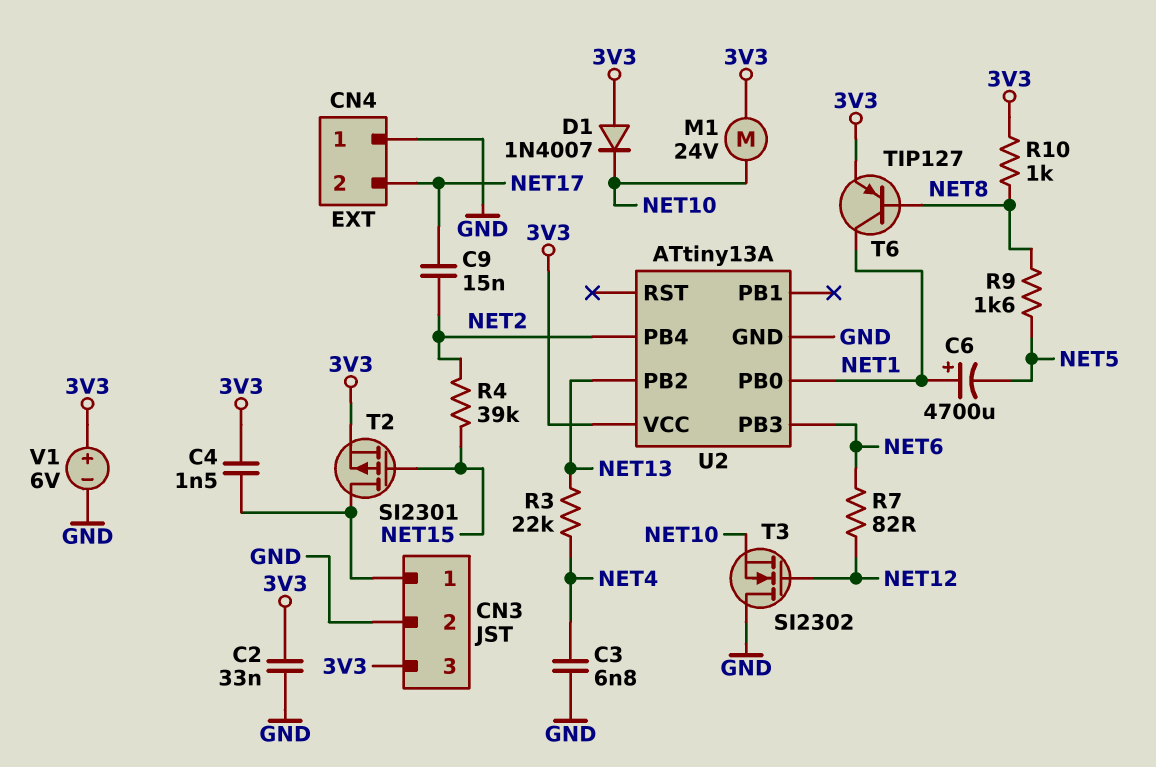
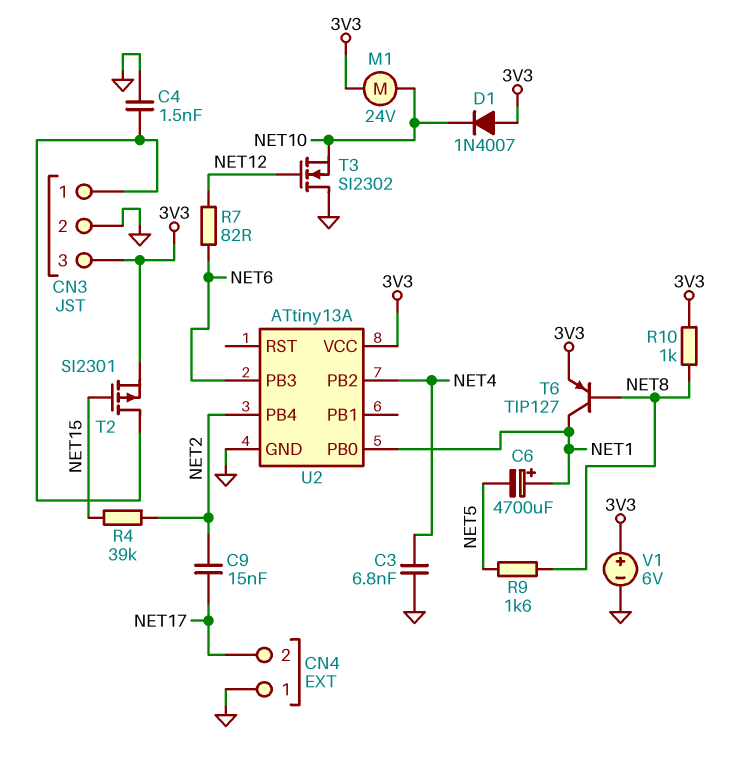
C2: 33nF (3V3, GND) -> none
C4: 1.5nF (3V3, CN3/1) -> 1.5nF (CN3/1, GND)
R3: 22k (NET4, NET13) -> none
U2 pin PB2: NET13 -> NET4

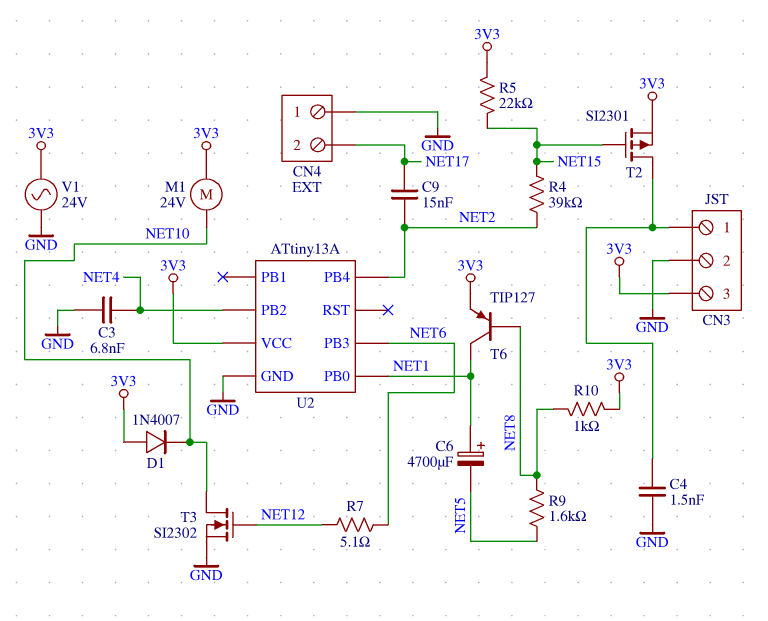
R5: none -> 22k (3V3, NET15)
R7: 82 (NET6, NET12) -> 5.1 (NET6, NET12)
T3: NMOS SI2302 (G NET12, D GND, S NET10) -> NMOS SI2302 (G NET12, D NET10, S GND)
V1: 6V (plus 3V3, minus GND) -> AC 24V (3V3, GND)

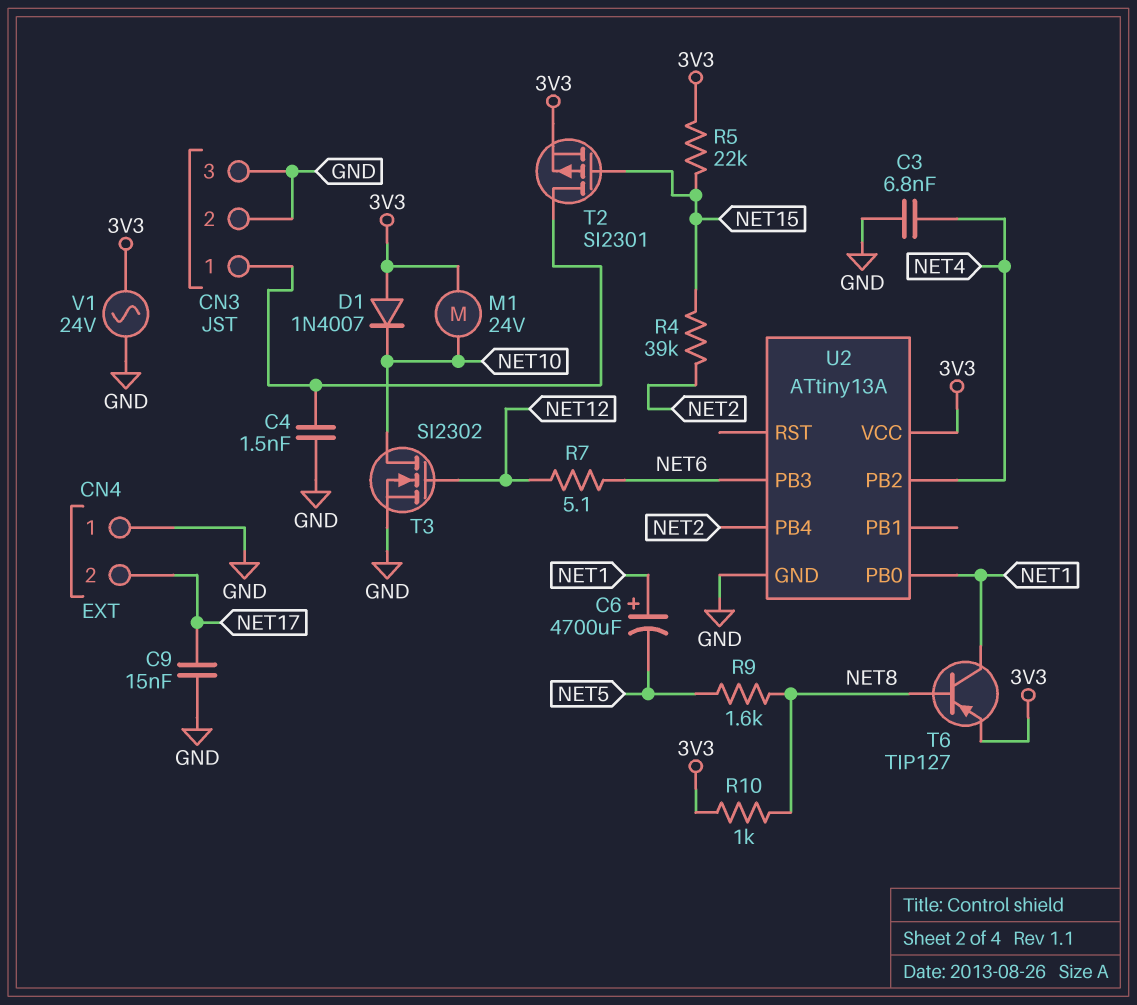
C9: 15nF (NET2, NET17) -> 15nF (GND, NET17)
CN3 pin 3: 3V3 -> GND

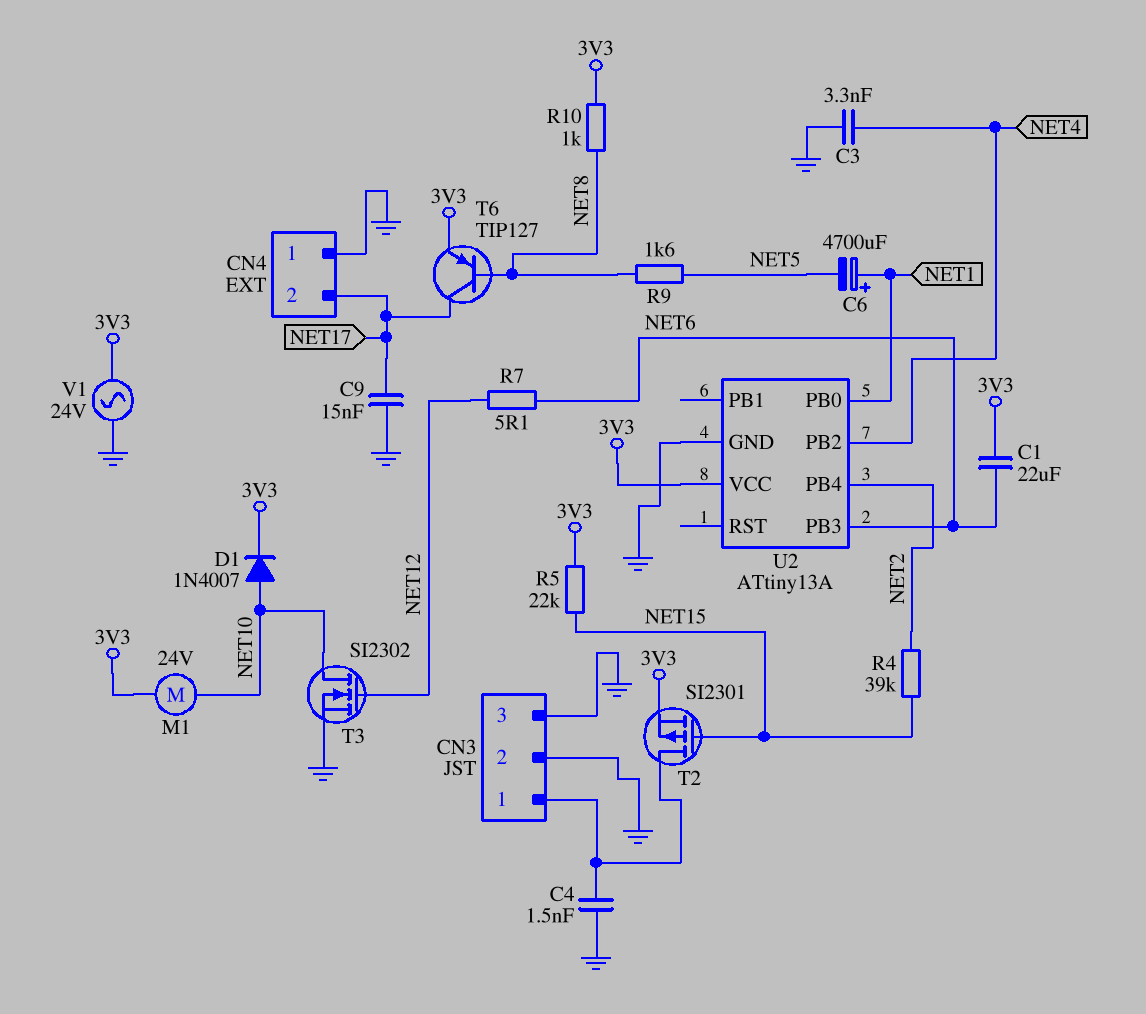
C1: none -> 22uF (3V3, NET6)
C3: 6.8nF (GND, NET4) -> 3.3nF (GND, NET4)
D1: diode 1N4007 (A 3V3, K NET10) -> diode 1N4007 (A NET10, K 3V3)
T6: PNP TIP127 (B NET8, C NET1, E 3V3) -> PNP TIP127 (B NET8, C NET17, E 3V3)

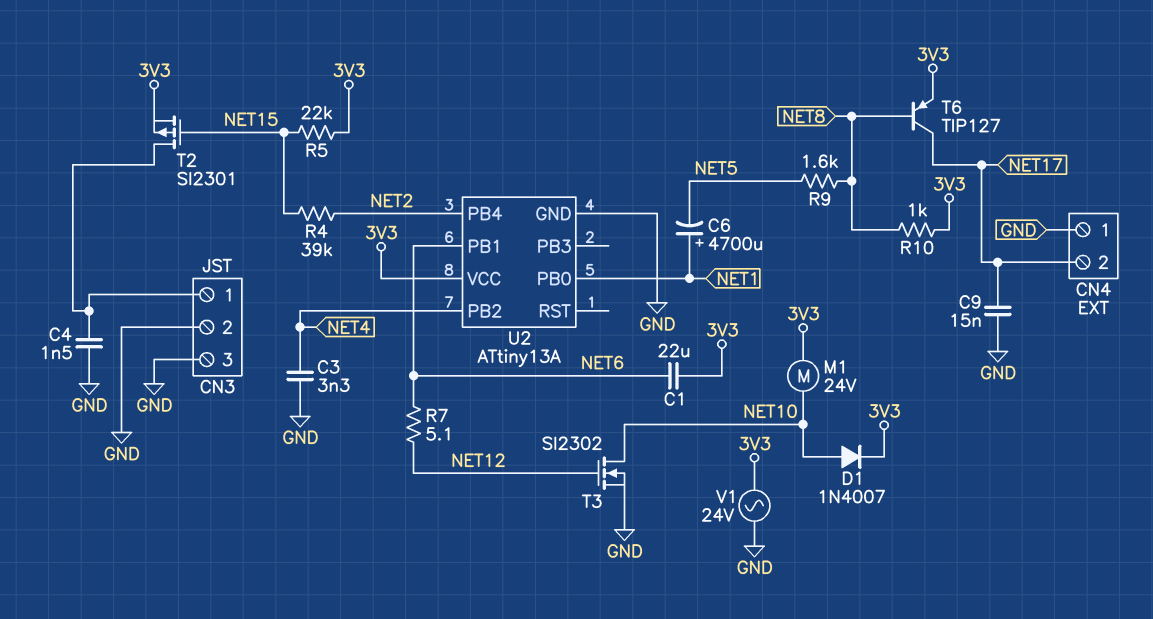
U2 pin PB1: none -> NET6
U2 pin PB3: NET6 -> none

